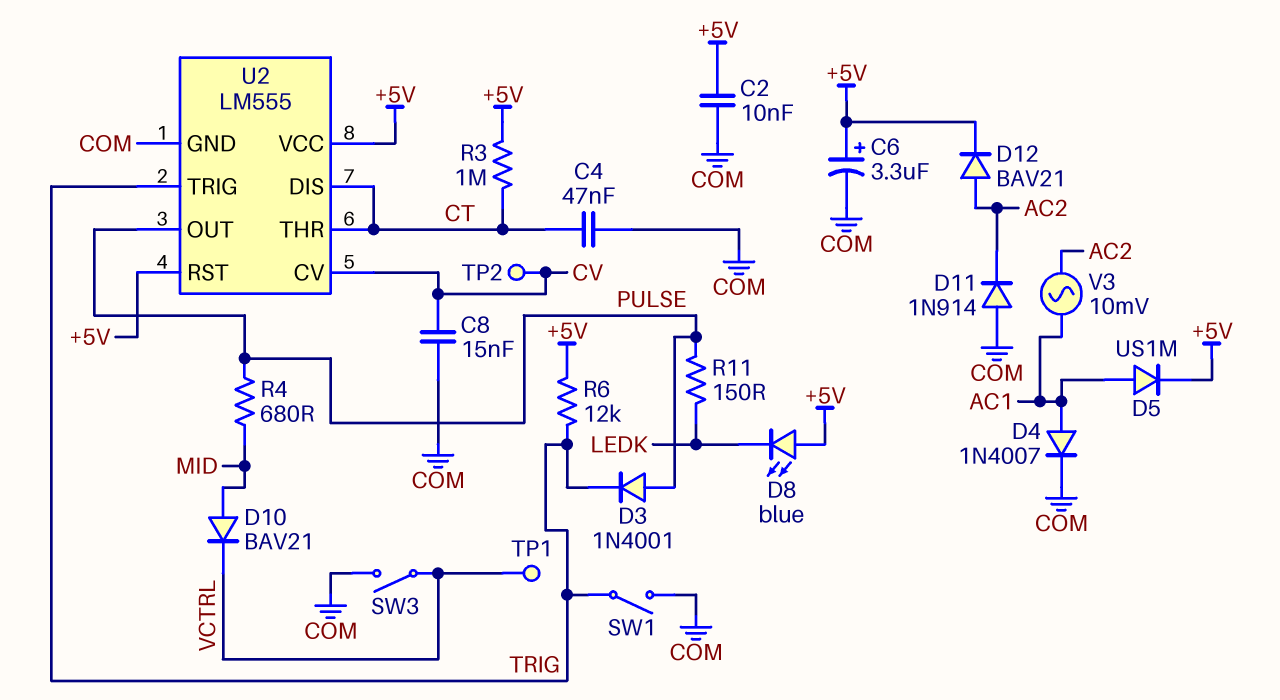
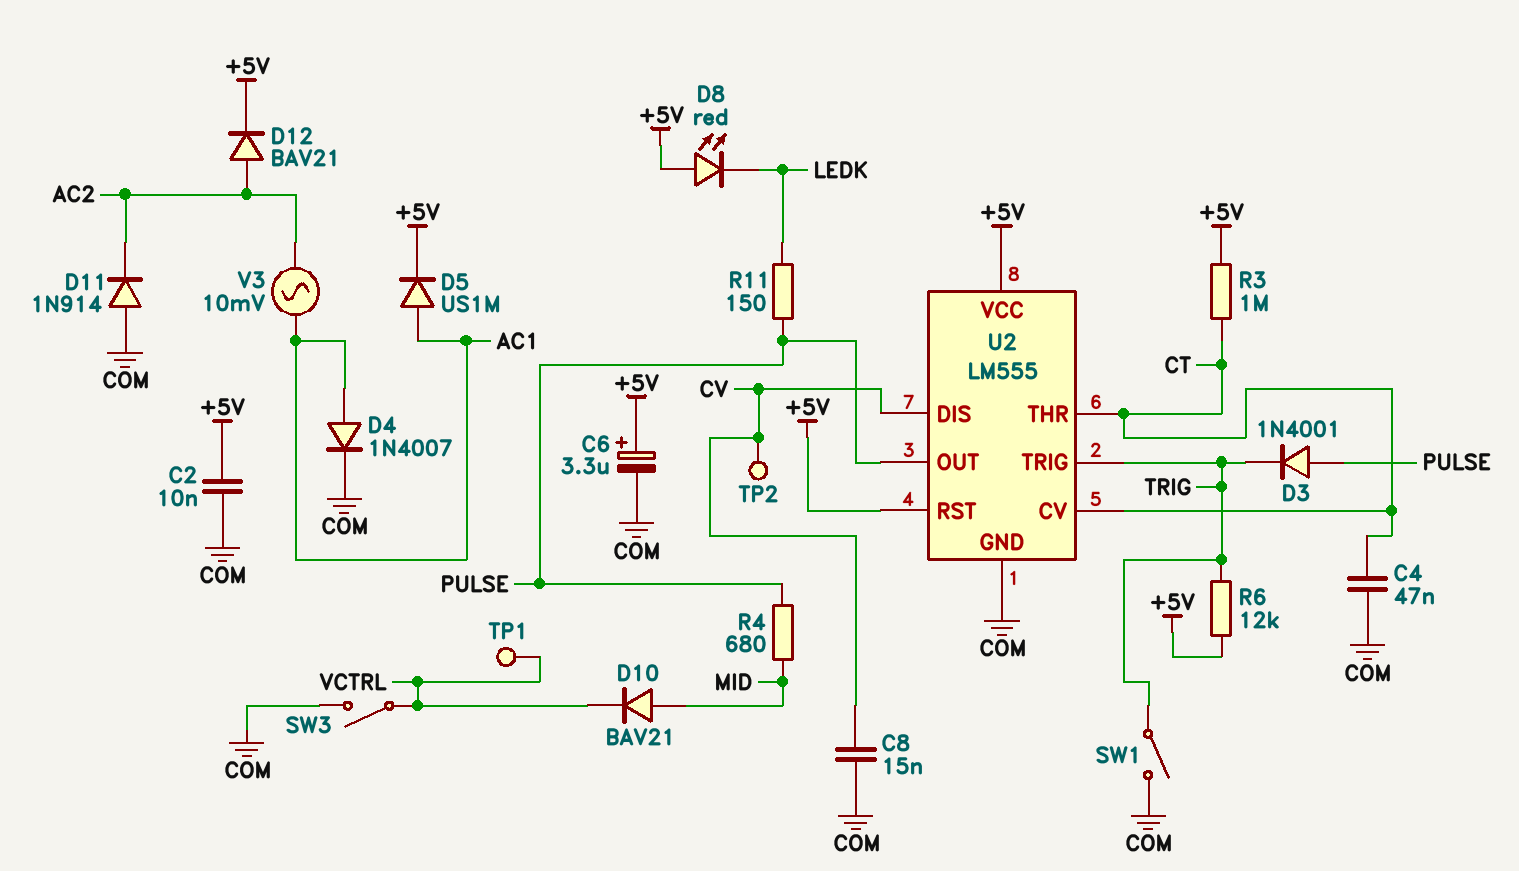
D8: LED blue (A +5V, K LEDK) -> LED red (A +5V, K LEDK)
U2 pin CV: CV -> CT
U2 pin DIS: CT -> CV

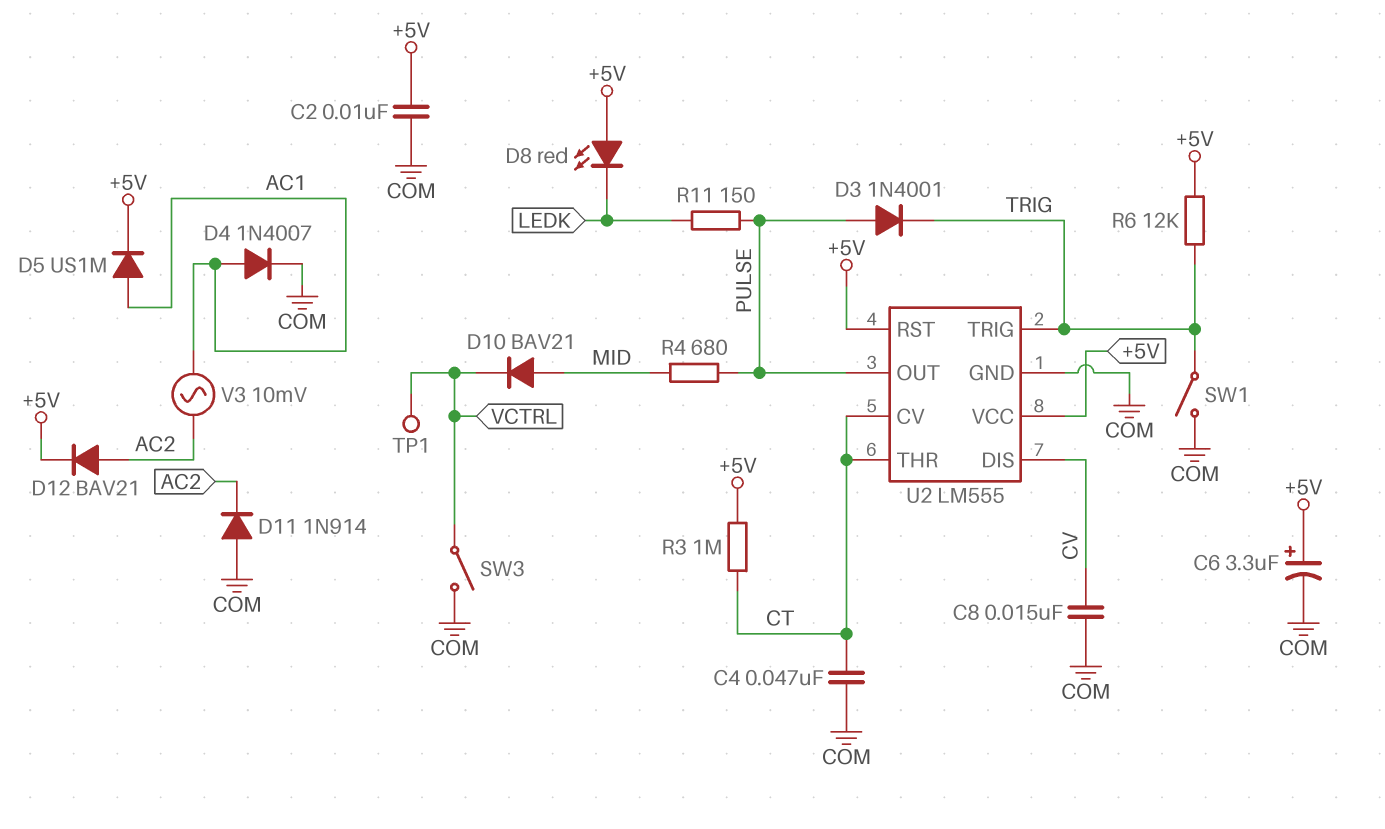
TP2: test point (CV) -> none

